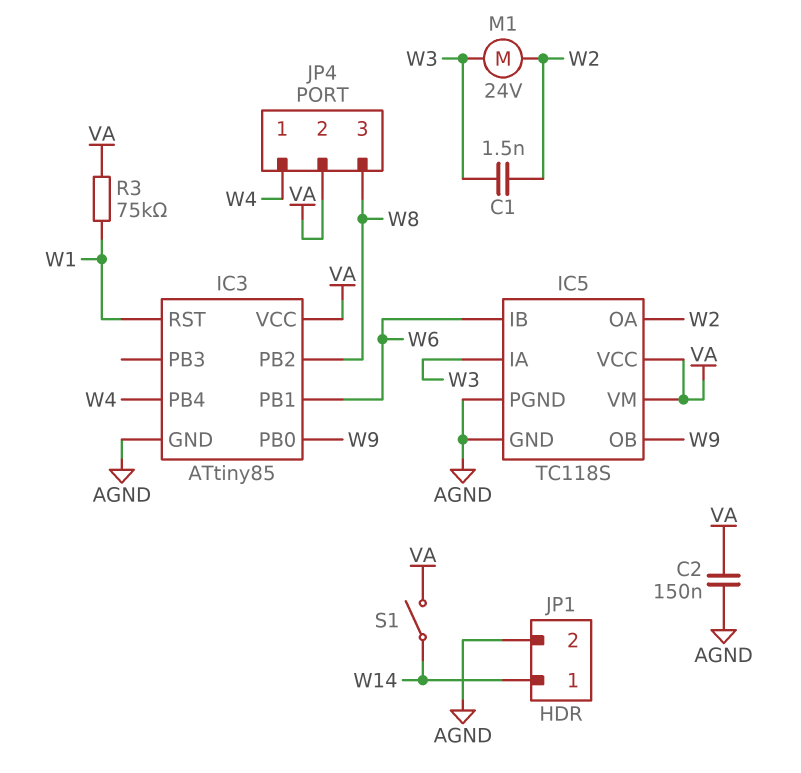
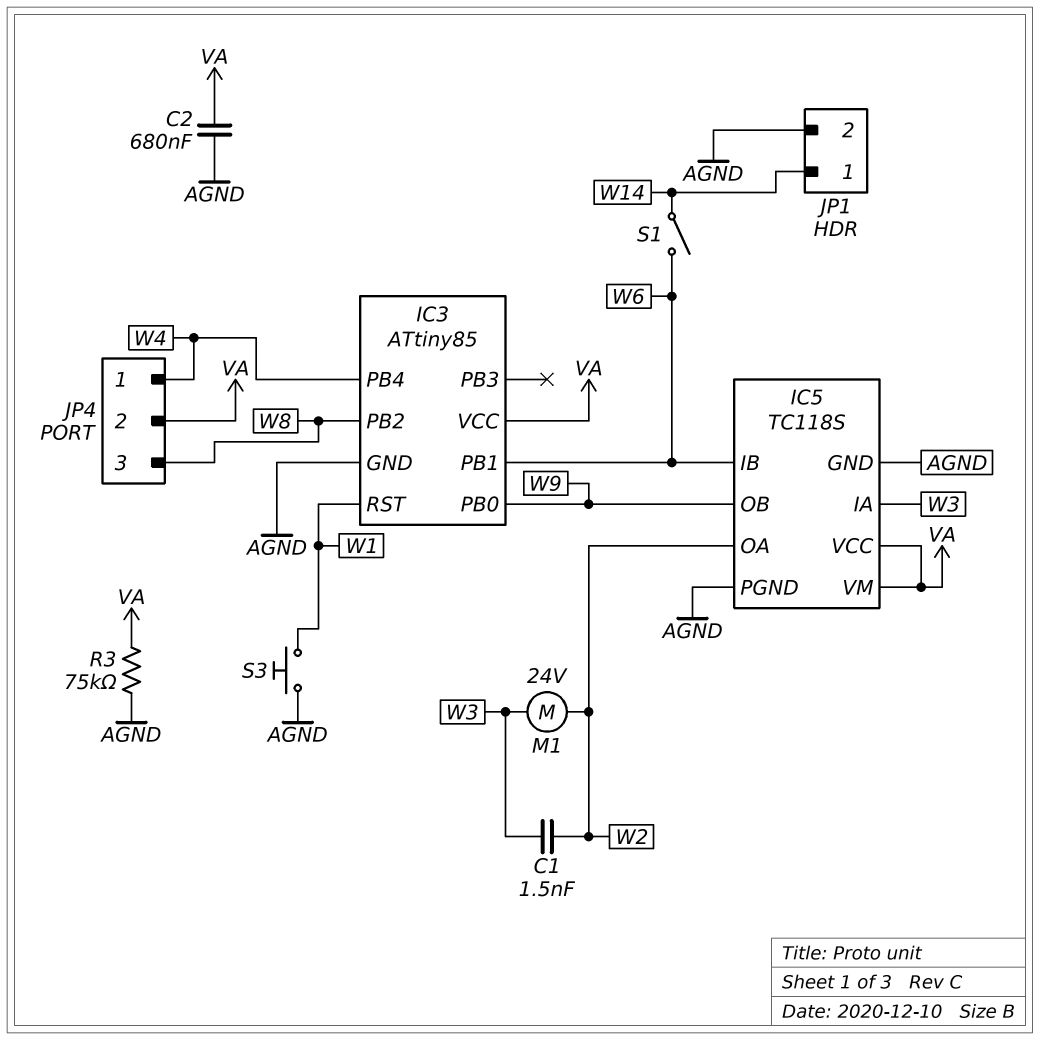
C2: 150nF (AGND, VA) -> 680nF (AGND, VA)
R3: 75k (VA, W1) -> 75k (AGND, VA)
S1: switch (VA, W14) -> switch (W6, W14)
S3: none -> button (AGND, W1)

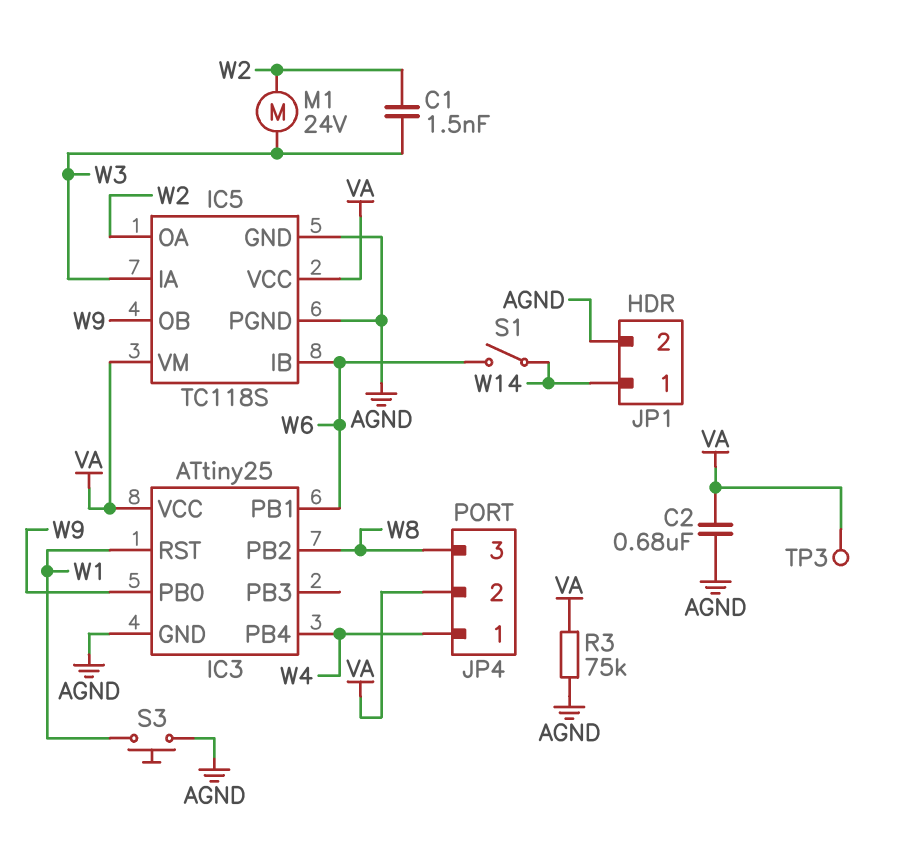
IC3: ATtiny85 -> ATtiny25
TP3: none -> test point (VA)

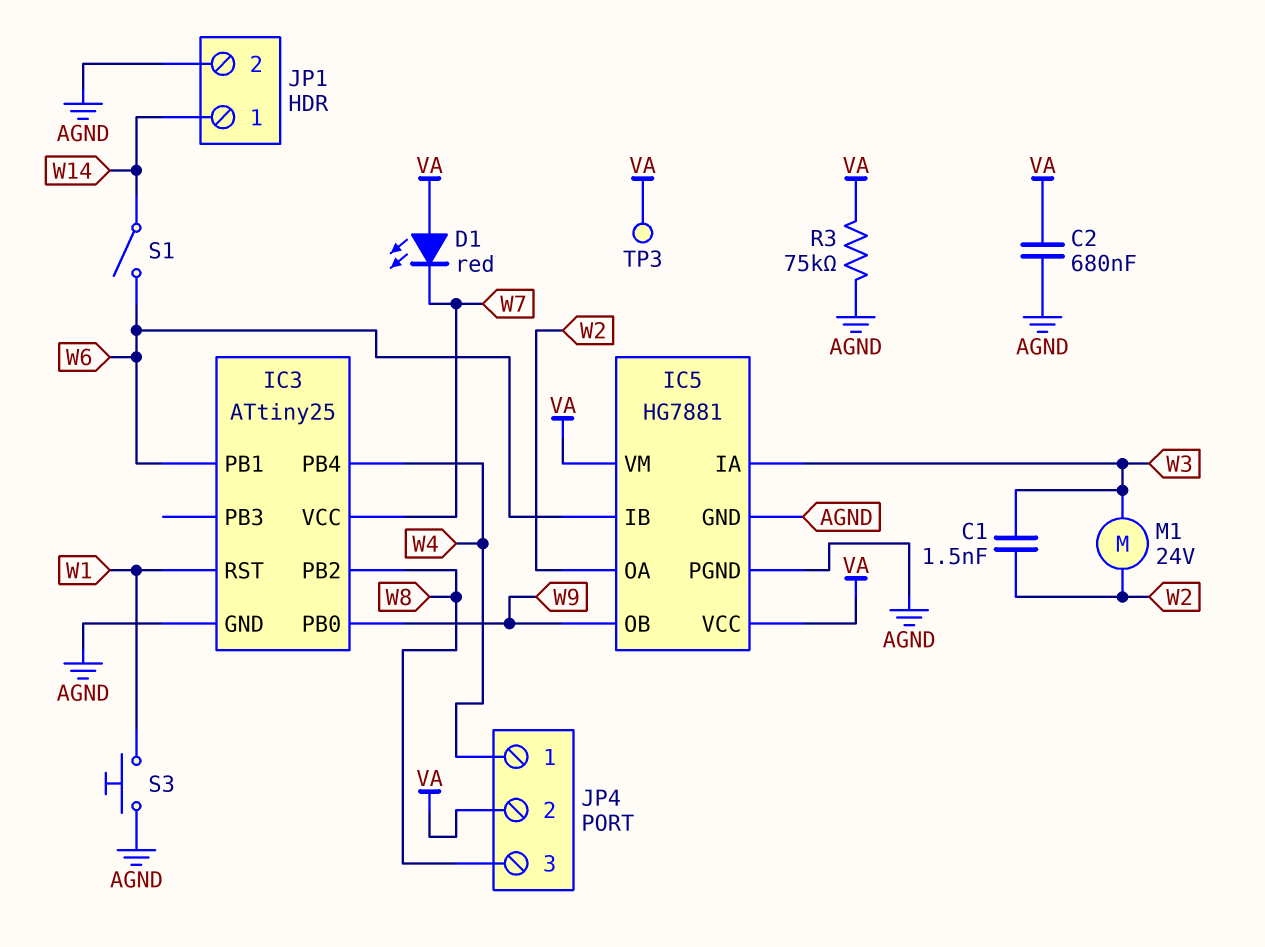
D1: none -> LED red (A VA, K W7)
IC3 pin VCC: VA -> W7
IC5: TC118S -> HG7881

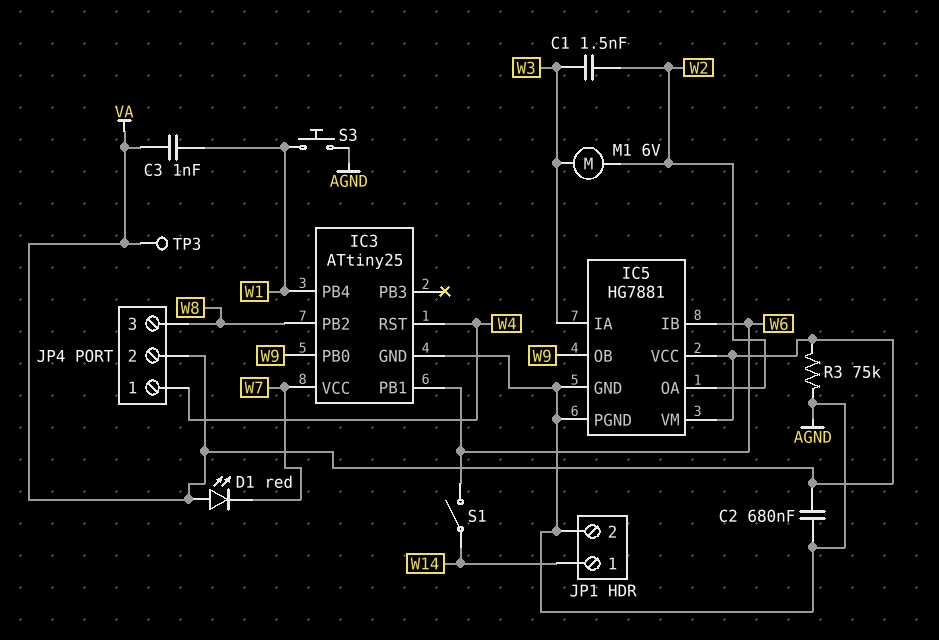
C3: none -> 1nF (VA, W1)
IC3 pin PB4: W4 -> W1
IC3 pin RST: W1 -> W4
M1: motor 24V (W2, W3) -> motor 6V (W2, W3)

